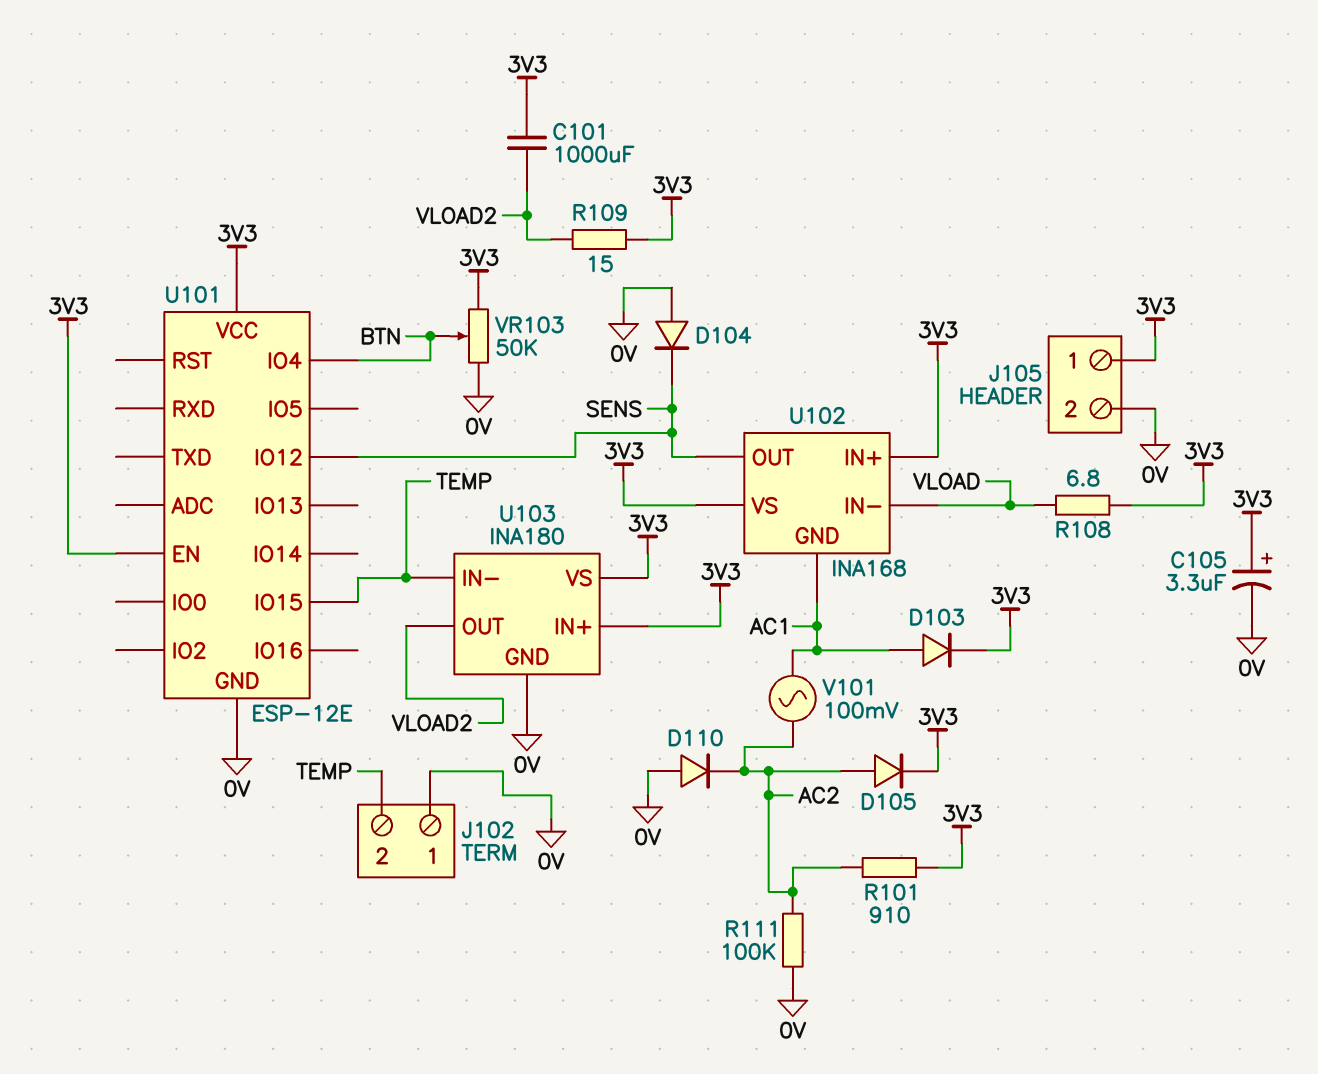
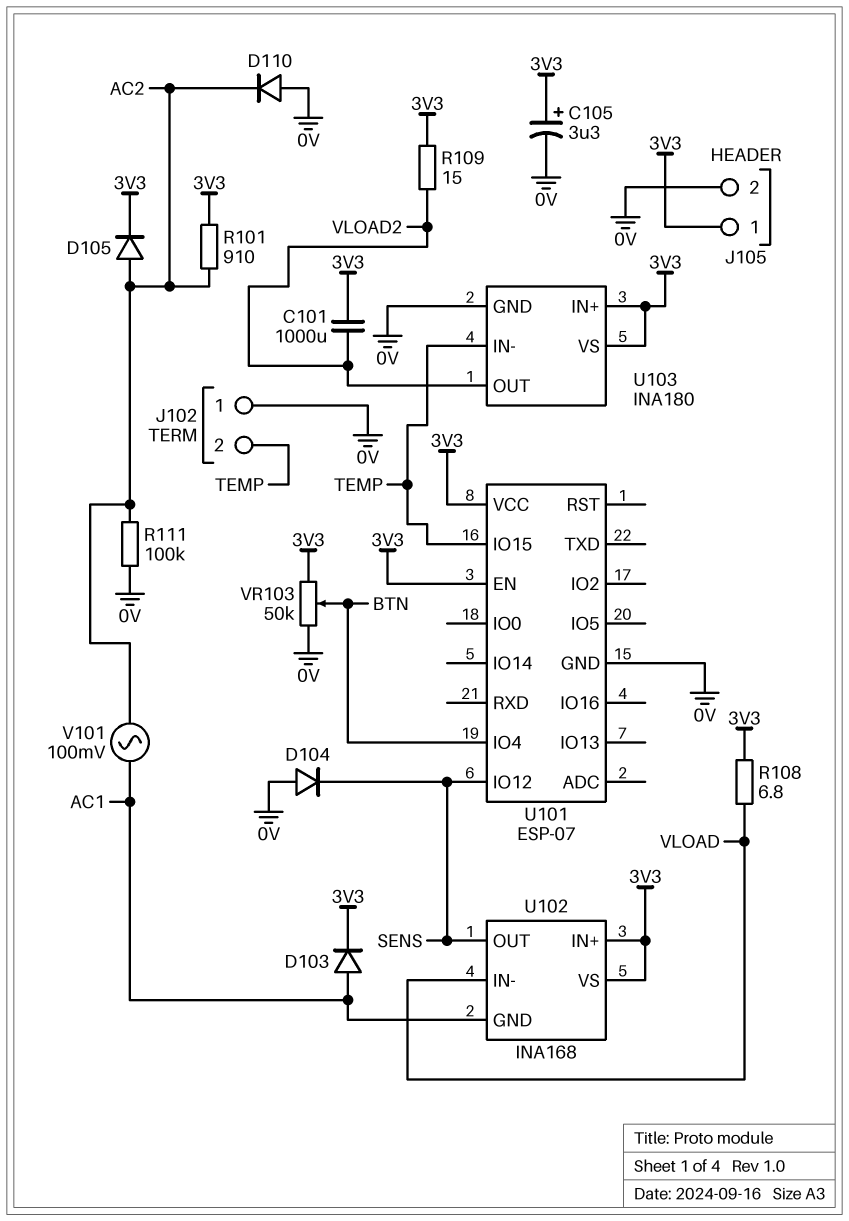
U101: ESP-12E -> ESP-07

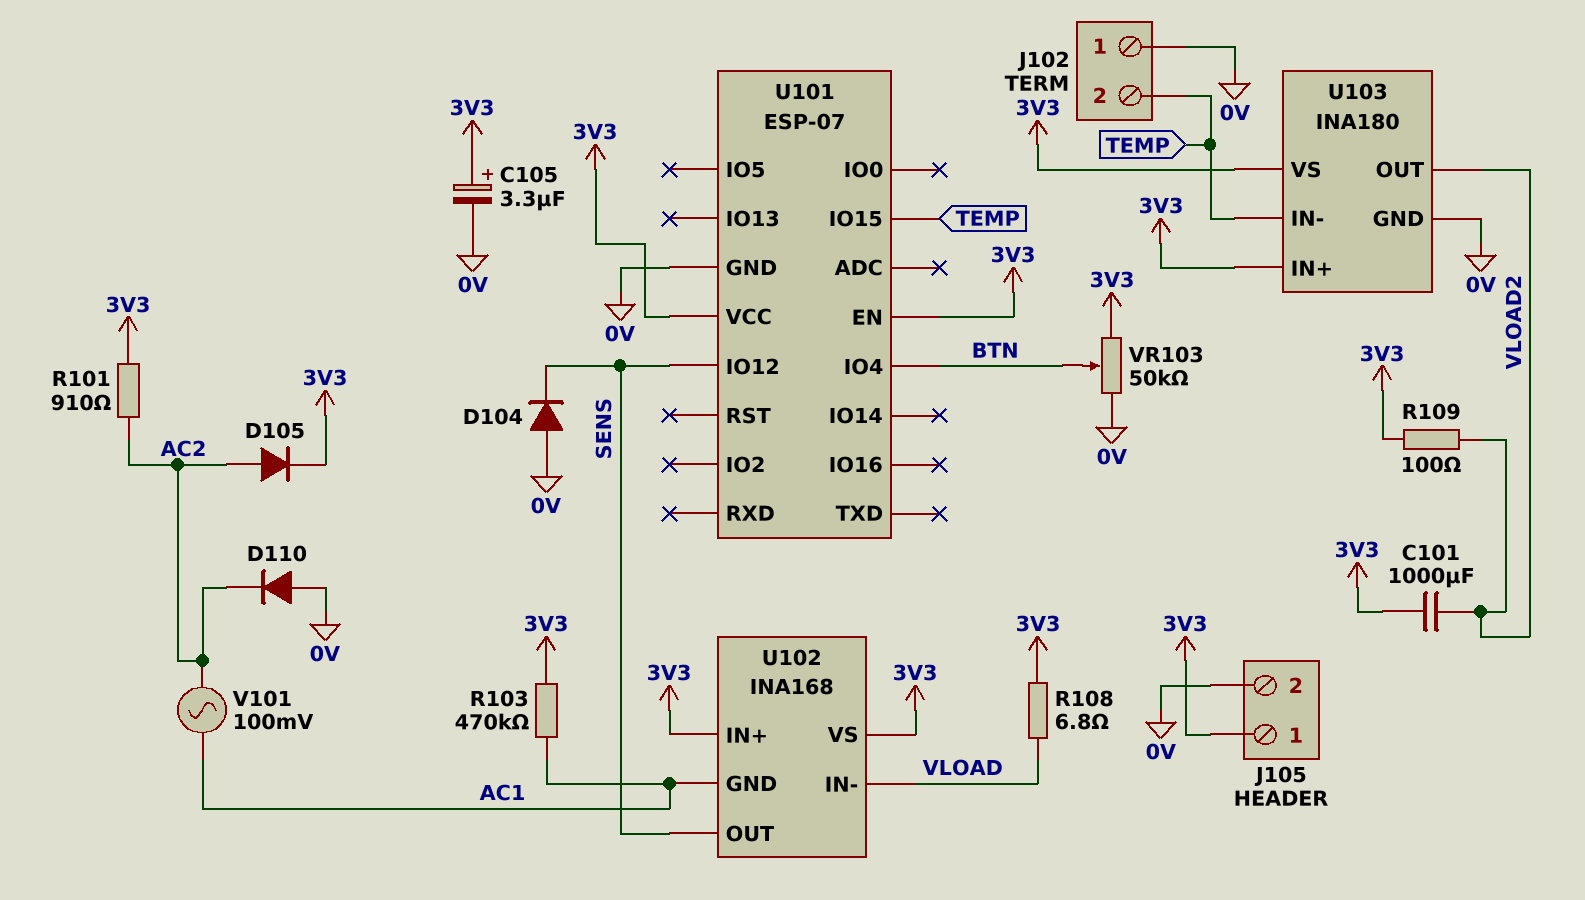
D103: diode (A AC1, K 3V3) -> none
R103: none -> 470k (3V3, AC1)
R109: 15 (3V3, VLOAD2) -> 100 (3V3, VLOAD2)
R111: 100k (0V, AC2) -> none

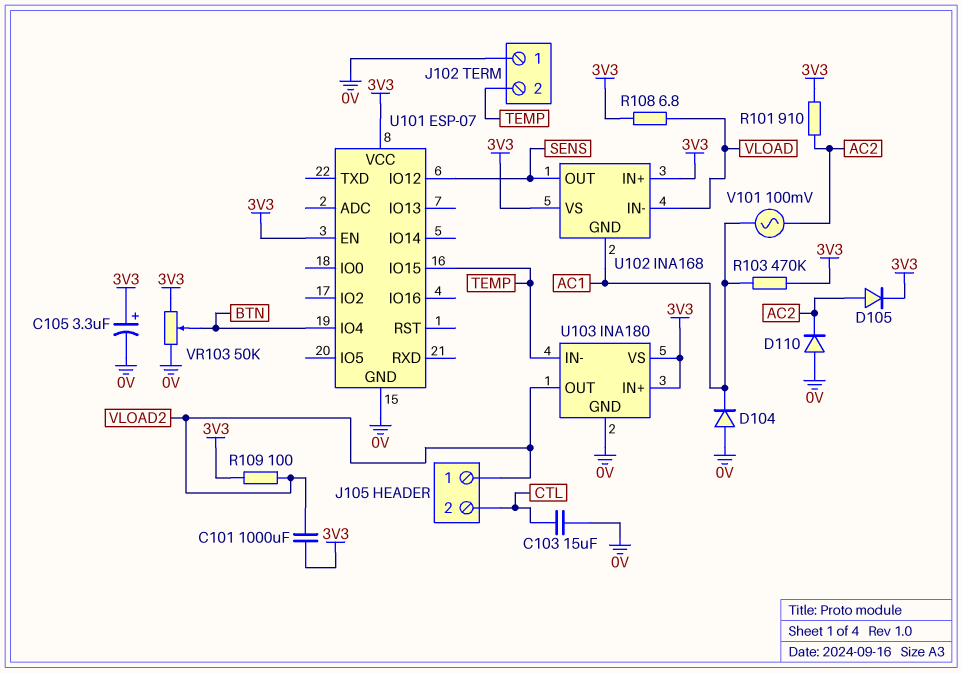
C103: none -> 15uF (0V, CTL)
D104: diode (A 0V, K SENS) -> diode (A 0V, K AC1)
J105 pin 1: 3V3 -> VLOAD2
J105 pin 2: 0V -> CTL

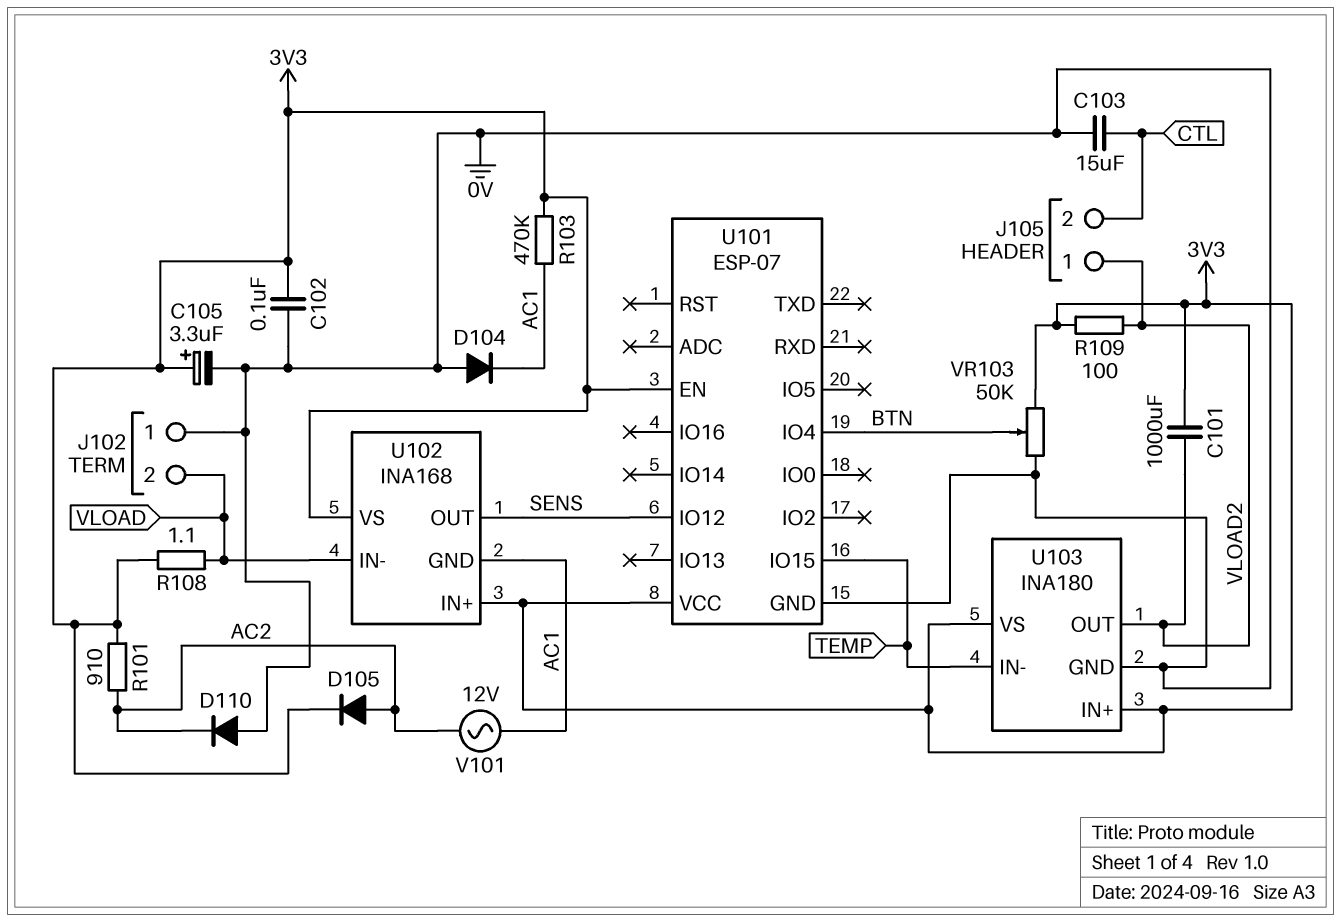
C102: none -> 100nF (0V, 3V3)
J102 pin 2: TEMP -> VLOAD
R108: 6.8 (3V3, VLOAD) -> 1.1 (3V3, VLOAD)
V101: AC 100mV (AC1, AC2) -> AC 12V (AC1, AC2)

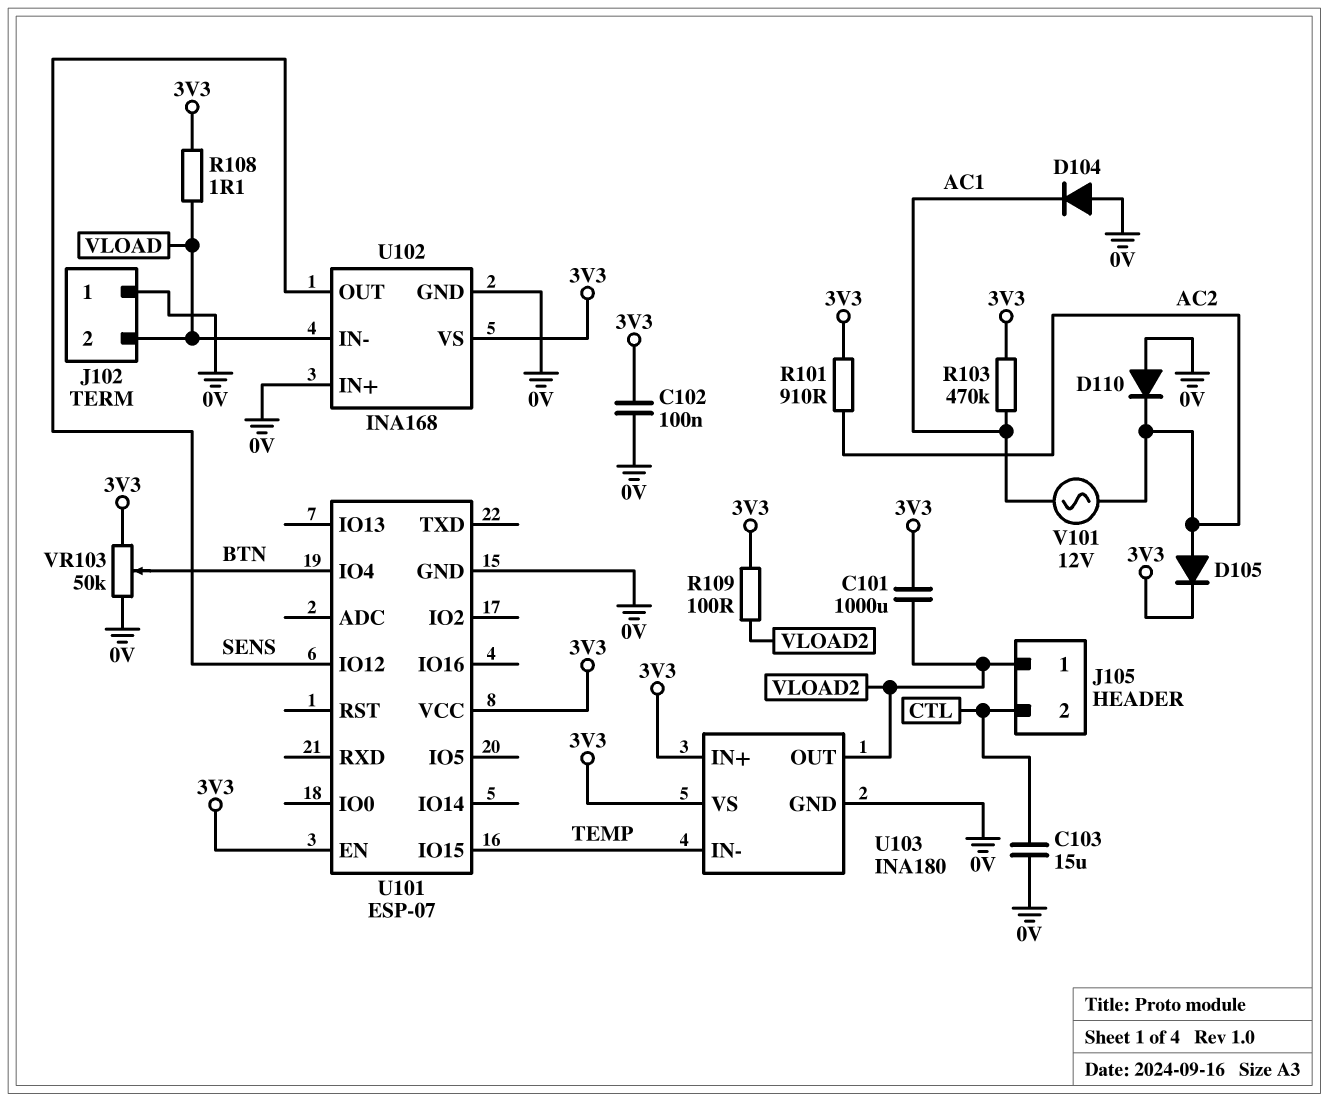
C105: 3.3uF (plus 3V3, minus 0V) -> none
U102 pin GND: AC1 -> 0V
U102 pin IN+: 3V3 -> 0V

